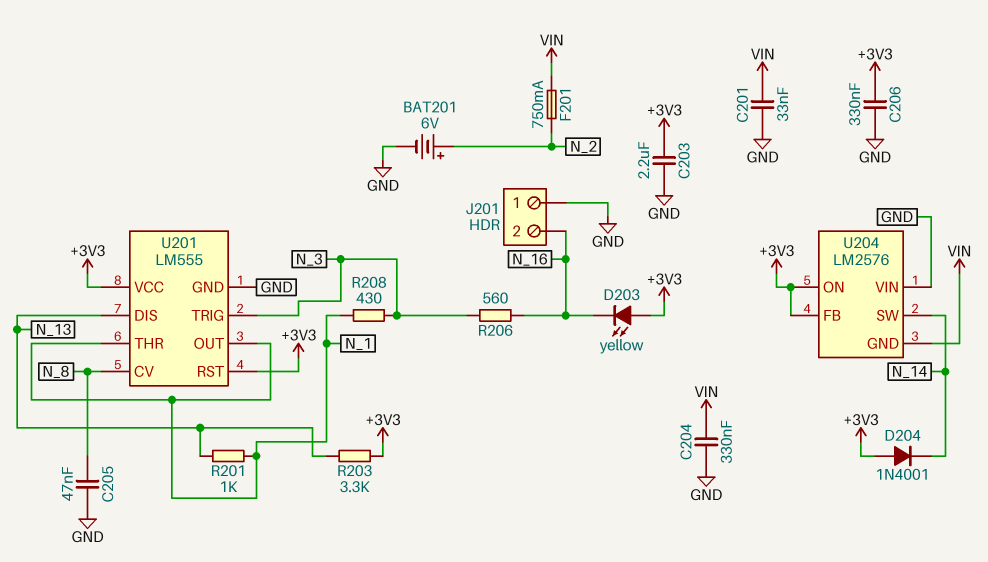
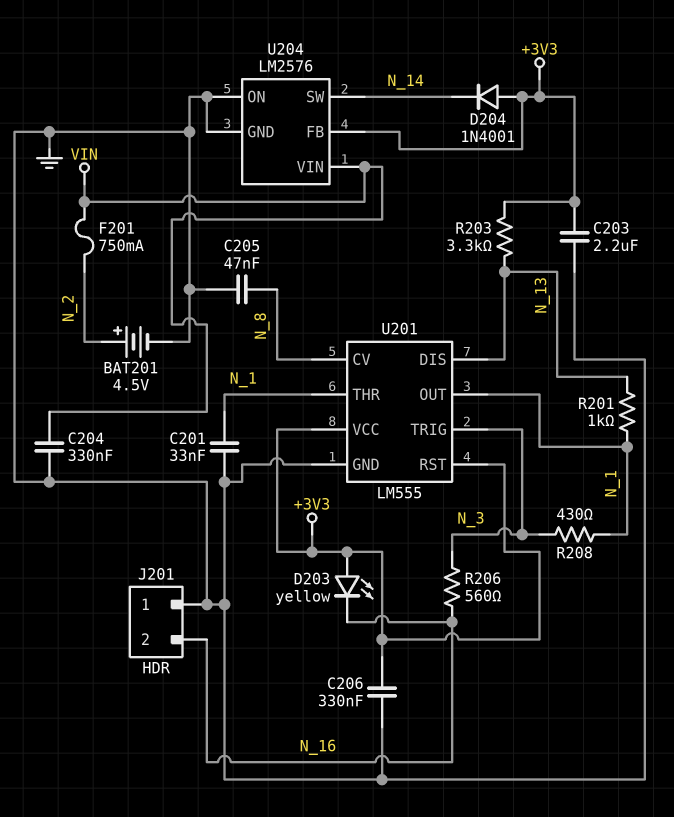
BAT201: 6V (plus N_2, minus GND) -> 4.5V (plus N_2, minus GND)
C201: 33nF (GND, VIN) -> 33nF (GND, N_1)
U204 pin GND: VIN -> GND
U204 pin ON: +3V3 -> GND
U204 pin VIN: GND -> VIN

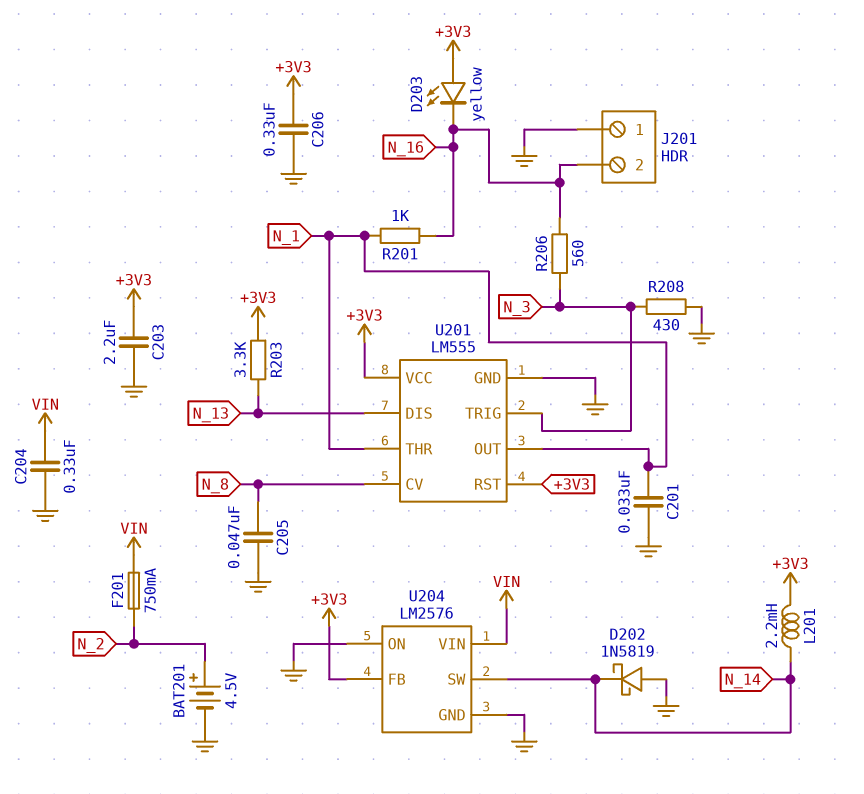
D202: none -> schottky 1N5819 (A GND, K N_14)
D204: diode 1N4001 (A +3V3, K N_14) -> none
L201: none -> 2.2mH (+3V3, N_14)
R201: 1k (N_1, N_13) -> 1k (N_1, N_16)
R208: 430 (N_1, N_3) -> 430 (GND, N_3)

